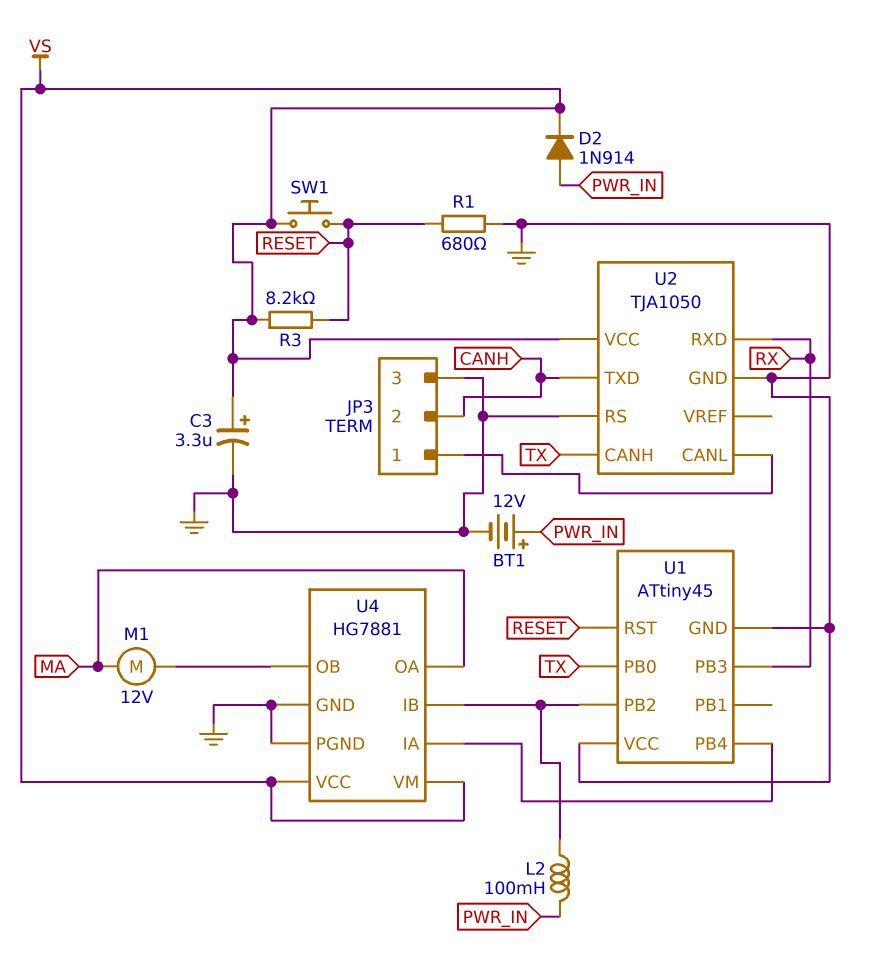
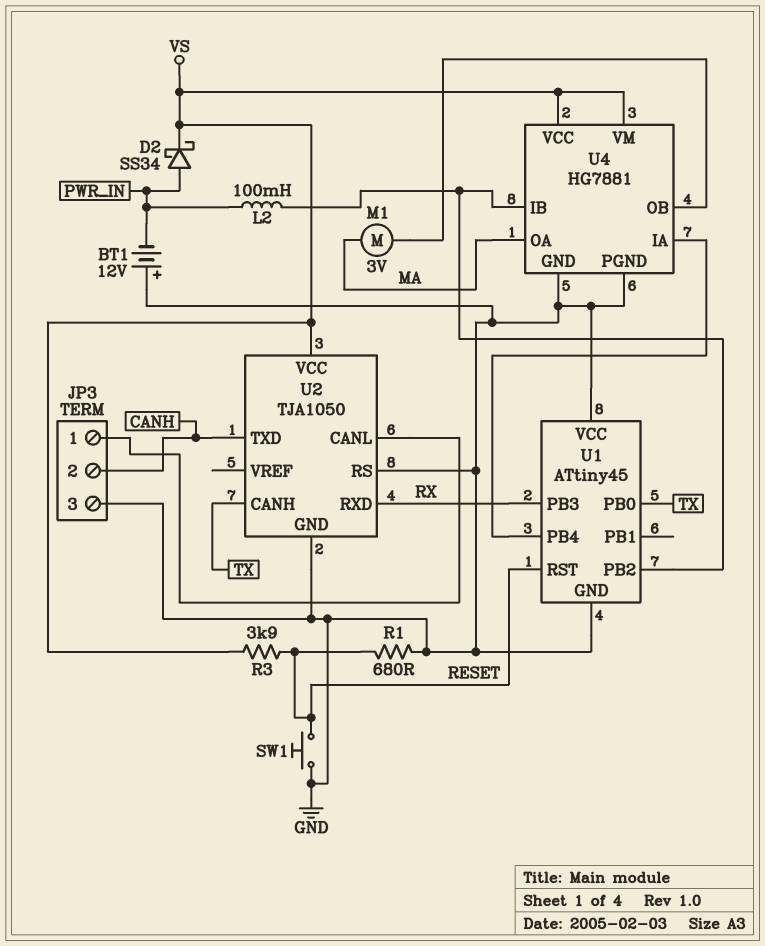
BT1: 12V (plus PWR_IN, minus GND) -> 12V (plus GND, minus PWR_IN)
C3: 3.3uF (plus VS, minus GND) -> none
D2: diode 1N914 (A PWR_IN, K VS) -> schottky SS34 (A PWR_IN, K VS)
M1: motor 12V (MA, U4/OB) -> motor 3V (MA, U4/OB)
R3: 8.2k (RESET, VS) -> 3.9k (RESET, VS)
SW1: button (RESET, VS) -> button (GND, RESET)

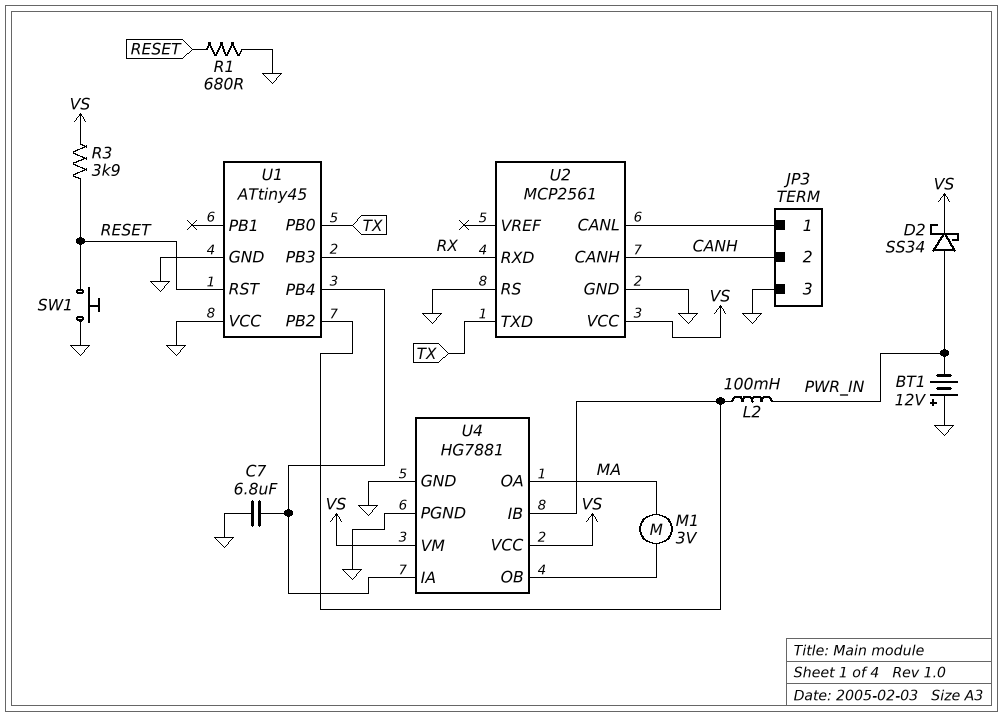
C7: none -> 6.8uF (GND, U1/PB4)
U2: TJA1050 -> MCP2561
U2 pin CANH: TX -> CANH
U2 pin TXD: CANH -> TX

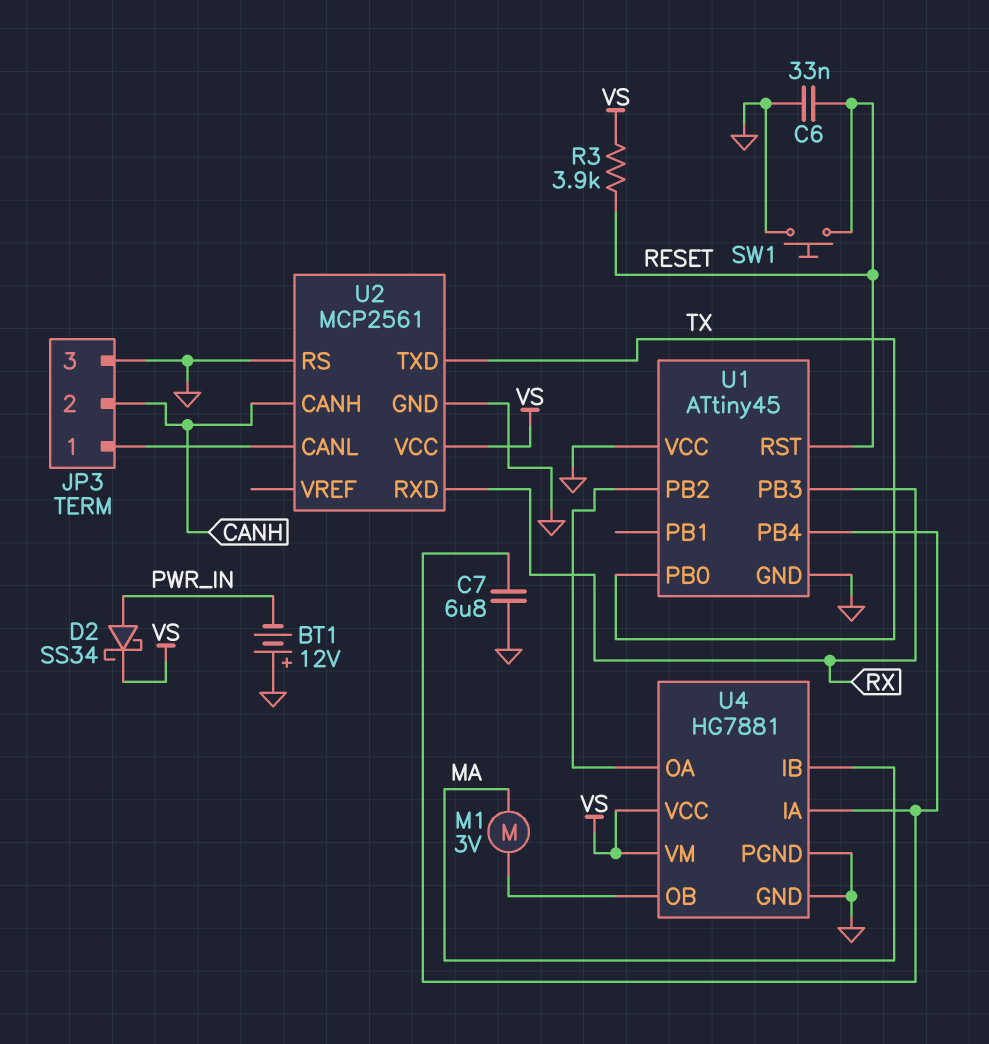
C6: none -> 33nF (GND, RESET)
L2: 100mH (PWR_IN, U1/PB2) -> none
R1: 680 (GND, RESET) -> none
U4 pin IB: U1/PB2 -> MA
U4 pin OA: MA -> U1/PB2

